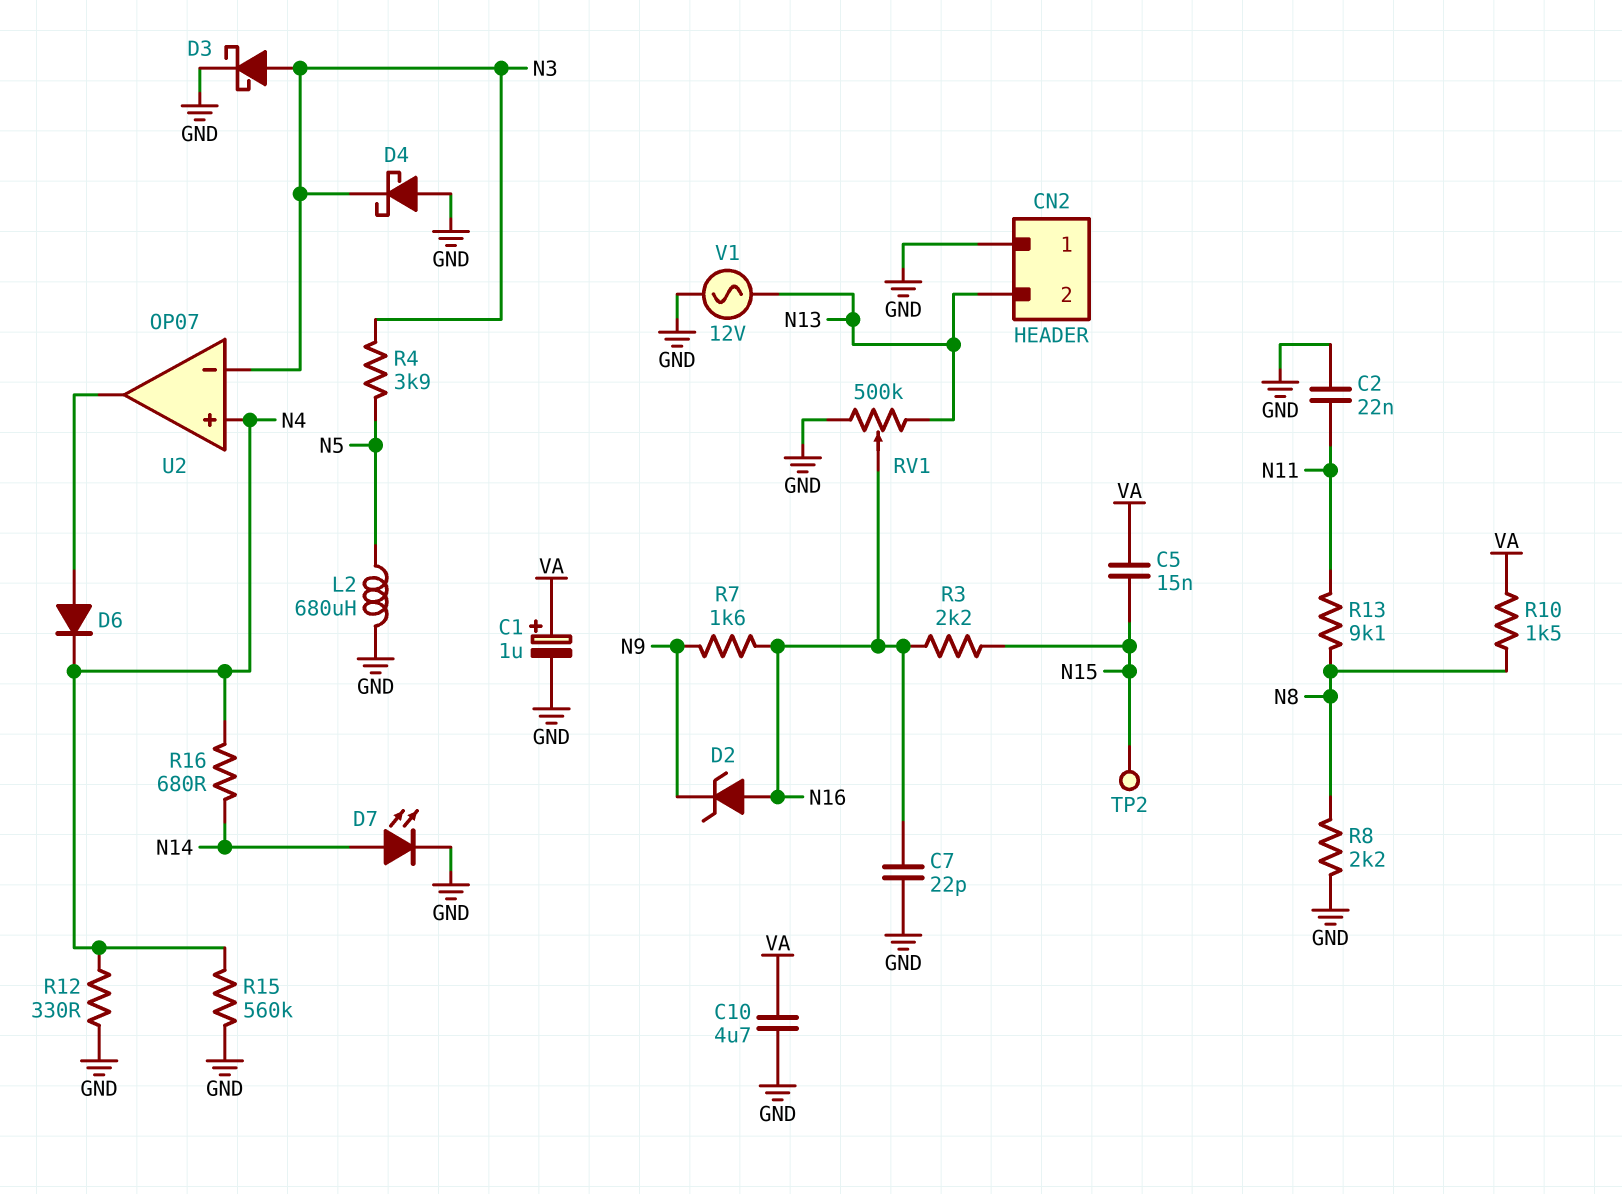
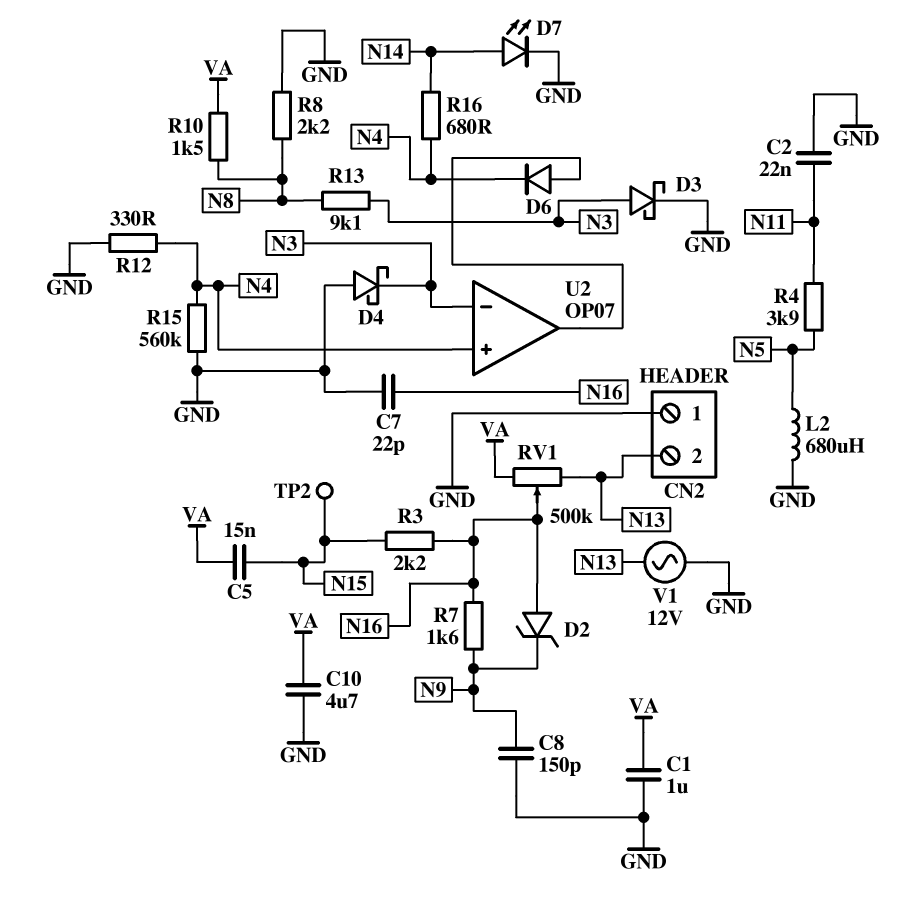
C1: 1uF (plus VA, minus GND) -> 1uF (GND, VA)
C8: none -> 150pF (GND, N9)
R4: 3.9k (N3, N5) -> 3.9k (N5, N11)
R13: 9.1k (N8, N11) -> 9.1k (N3, N8)
RV1: 500k (GND, N13, wiper N16) -> 500k (N13, VA, wiper N16)

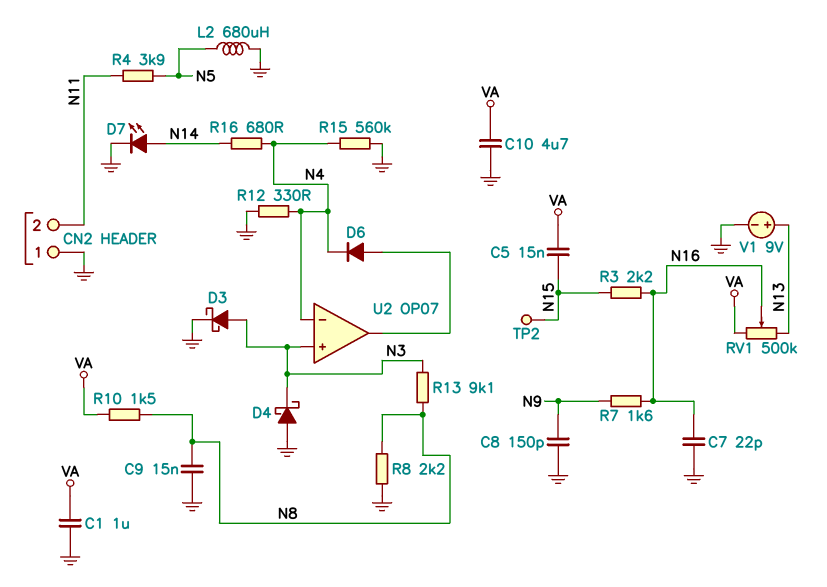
C2: 22nF (GND, N11) -> none
C9: none -> 15nF (GND, N8)
CN2 pin 2: N13 -> N11
D2: zener (A N16, K N9) -> none
U2 pin in+: N4 -> N3
U2 pin in-: N3 -> N4
V1: AC 12V (GND, N13) -> 9V (plus N13, minus GND)

